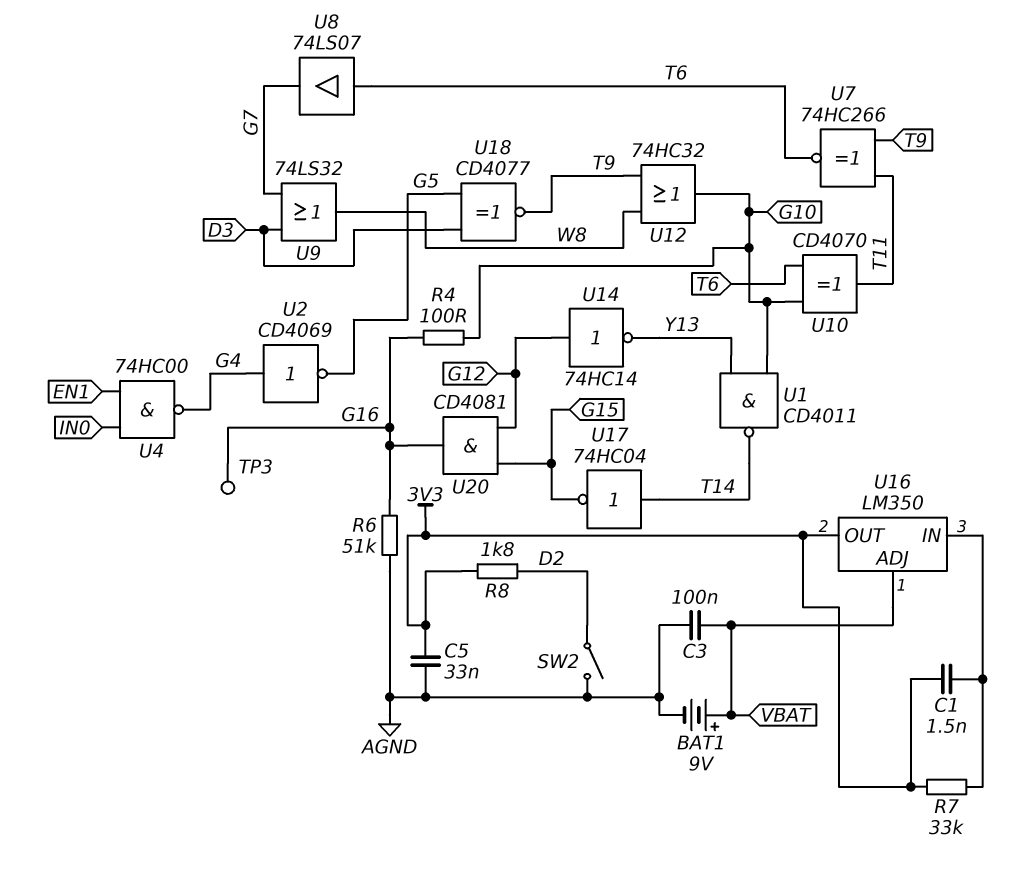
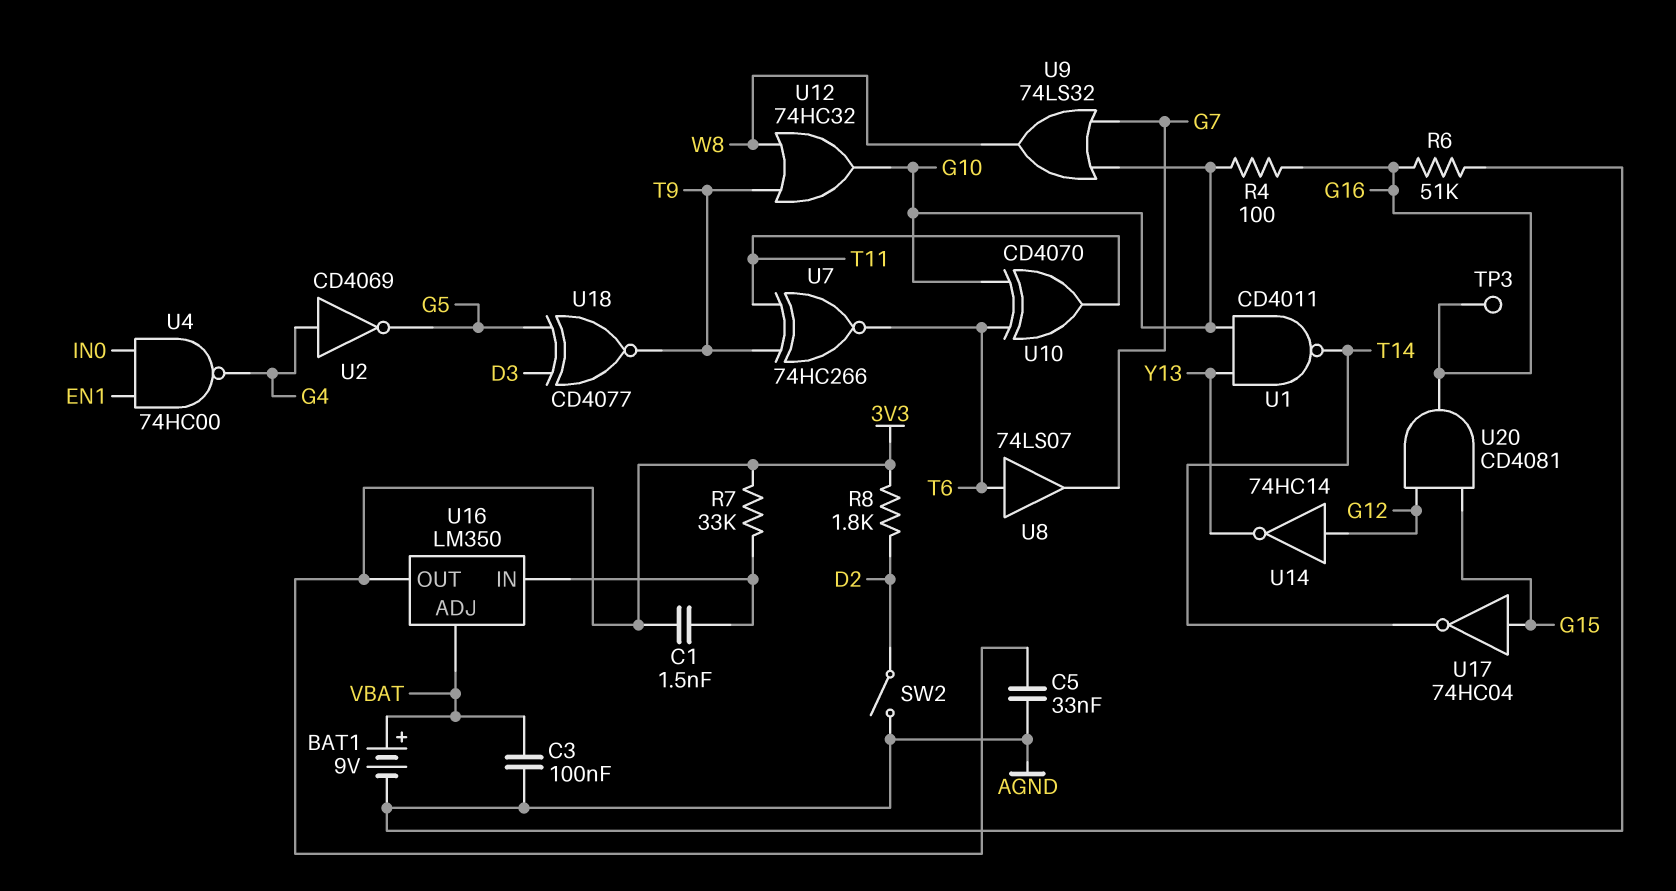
U9: OR 74LS32 (in D3, in G7, out W8) -> OR 74LS32 (in G7, in G10, out W8)
U17: NOT 74HC04 (in T14, out G15) -> NOT 74HC04 (in G15, out T14)

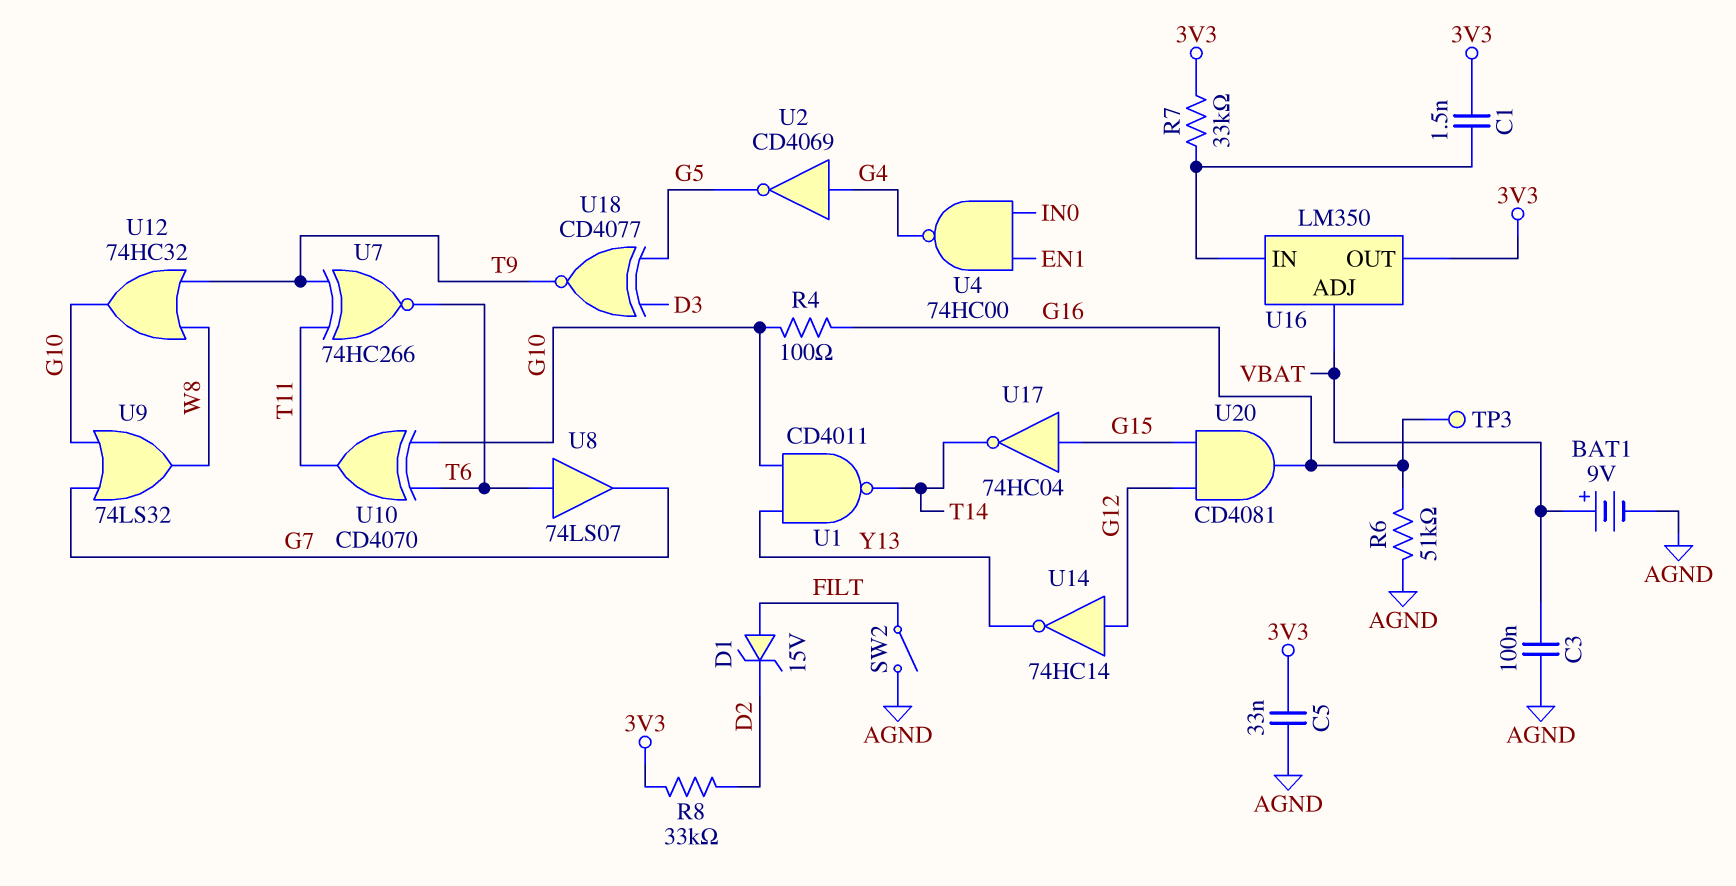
D1: none -> zener 15V (A FILT, K D2)
R8: 1.8k (3V3, D2) -> 33k (3V3, D2)
SW2: switch (AGND, D2) -> switch (AGND, FILT)

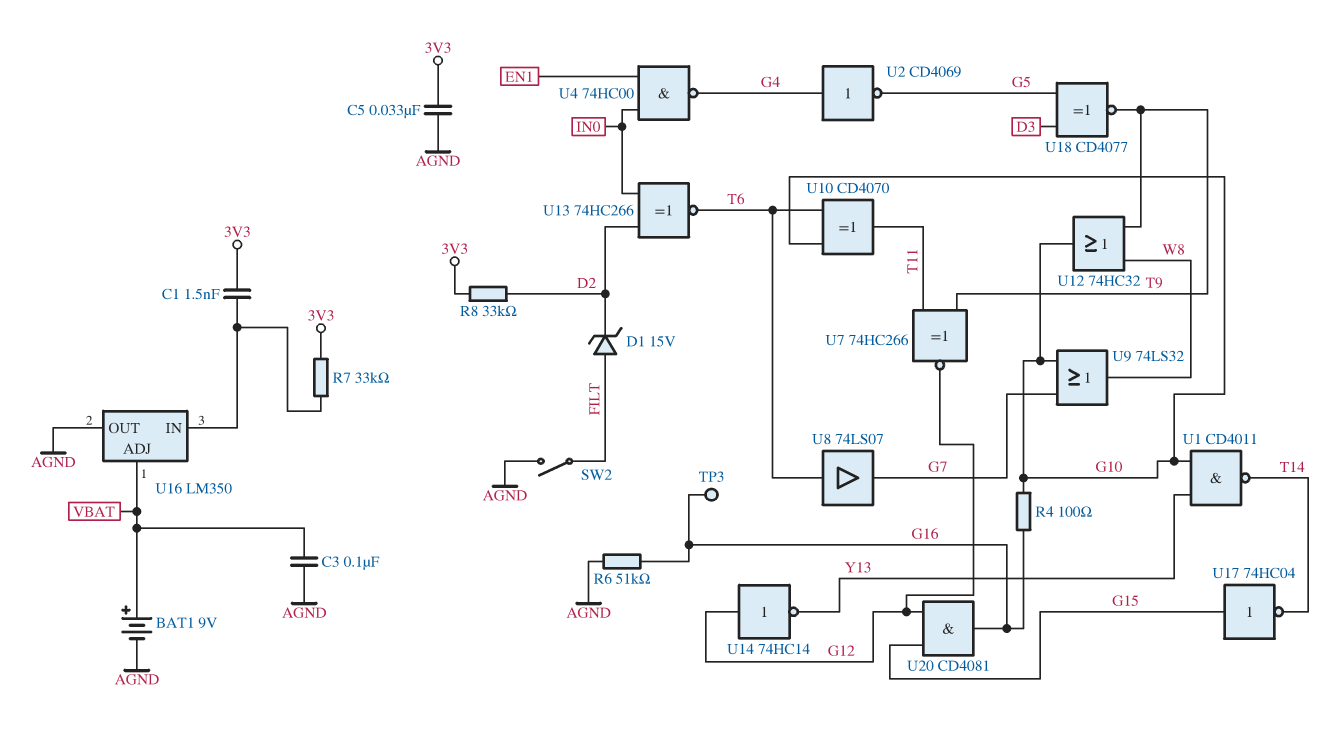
U7: XNOR 74HC266 (in T9, in T11, out T6) -> XNOR 74HC266 (in T9, in T11, out G12)
U13: none -> XNOR 74HC266 (in D2, in IN0, out T6)
U16 pin OUT: 3V3 -> AGND

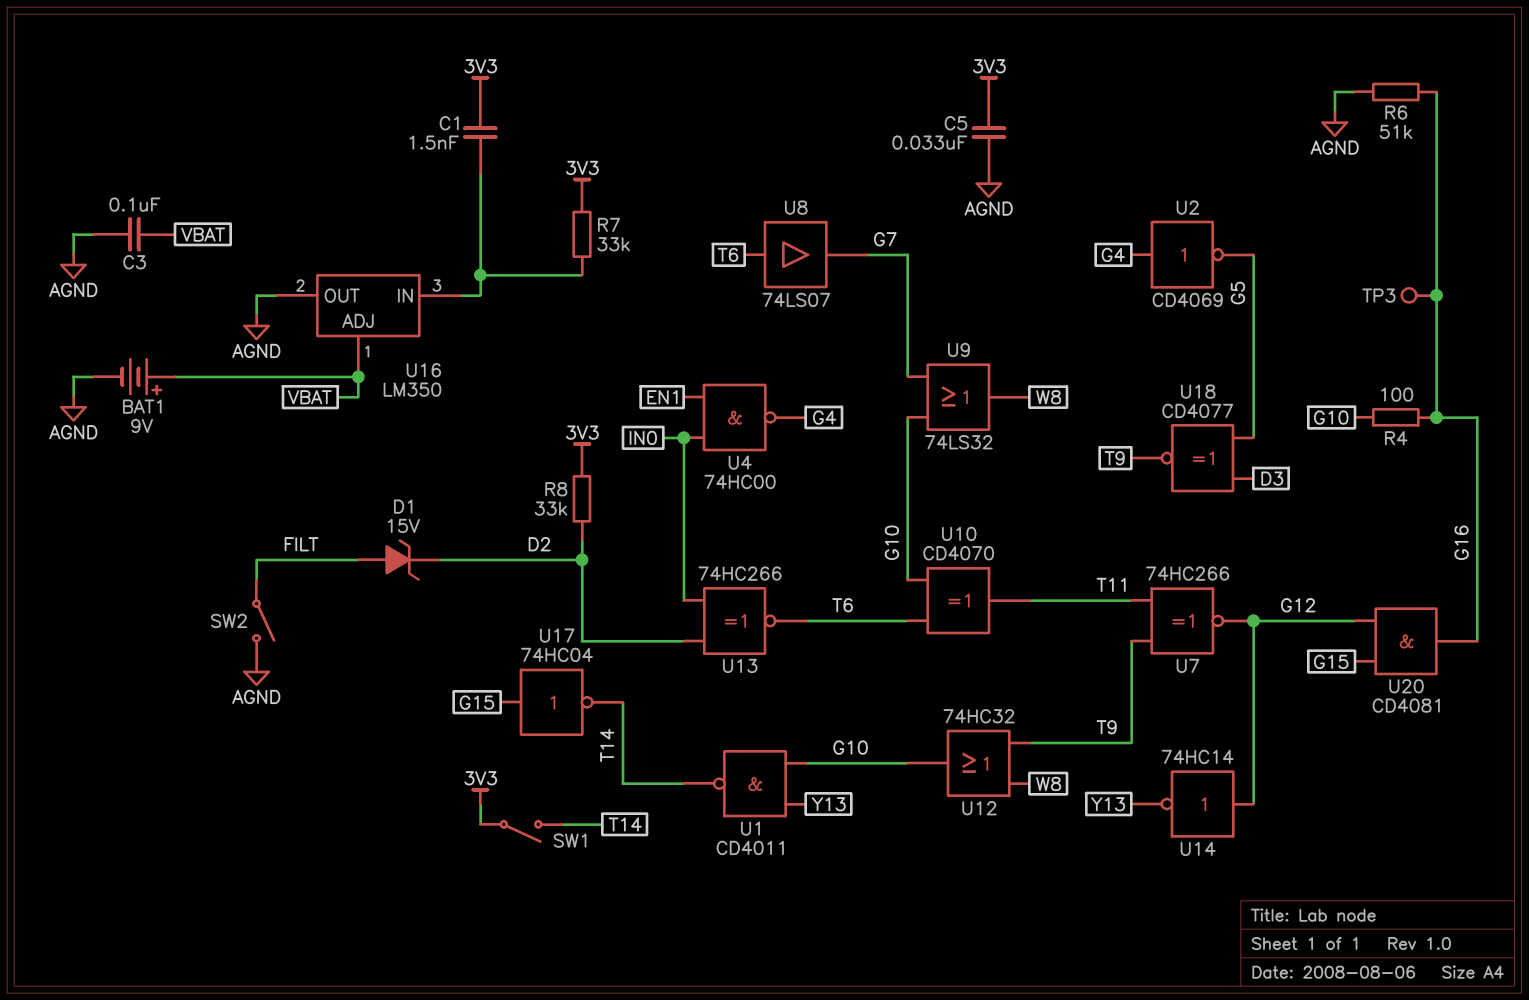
SW1: none -> switch (3V3, T14)

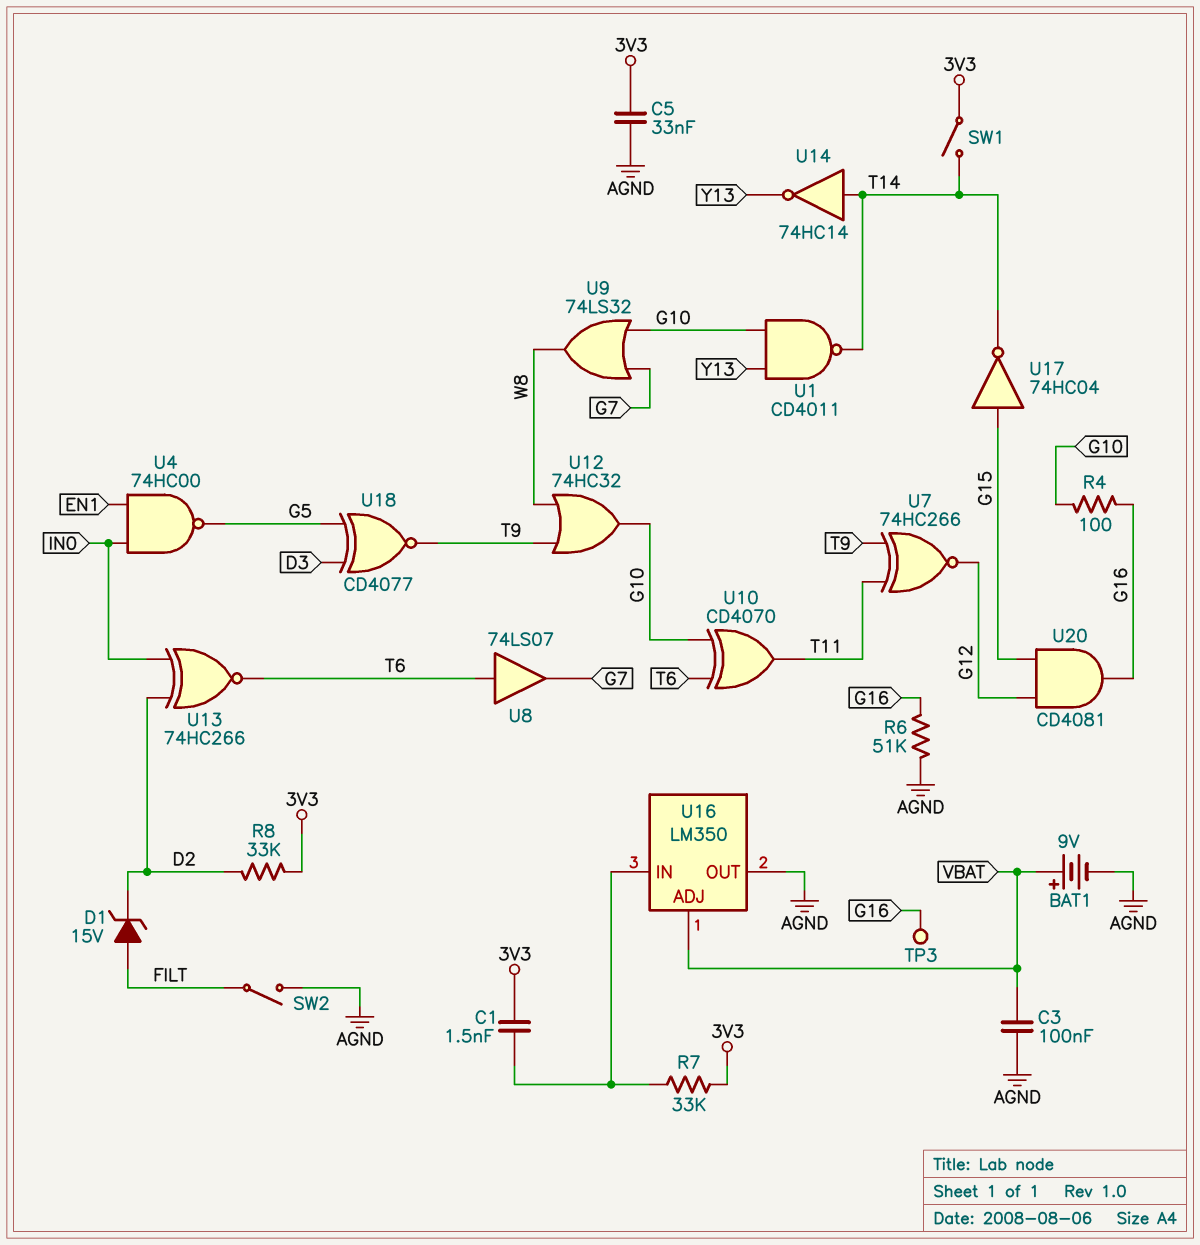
U2: NOT CD4069 (in G4, out G5) -> none
U4: NAND 74HC00 (in EN1, in IN0, out G4) -> NAND 74HC00 (in EN1, in IN0, out G5)
U14: NOT 74HC14 (in G12, out Y13) -> NOT 74HC14 (in T14, out Y13)

